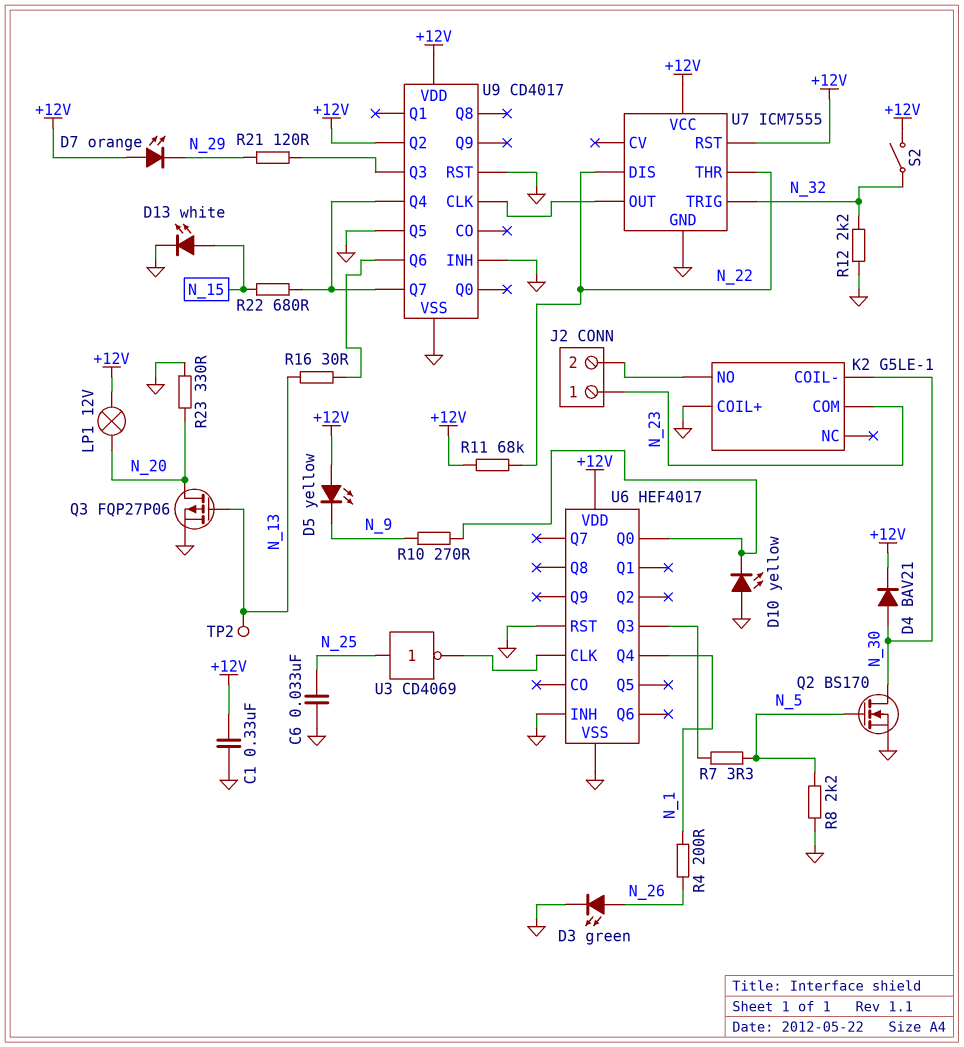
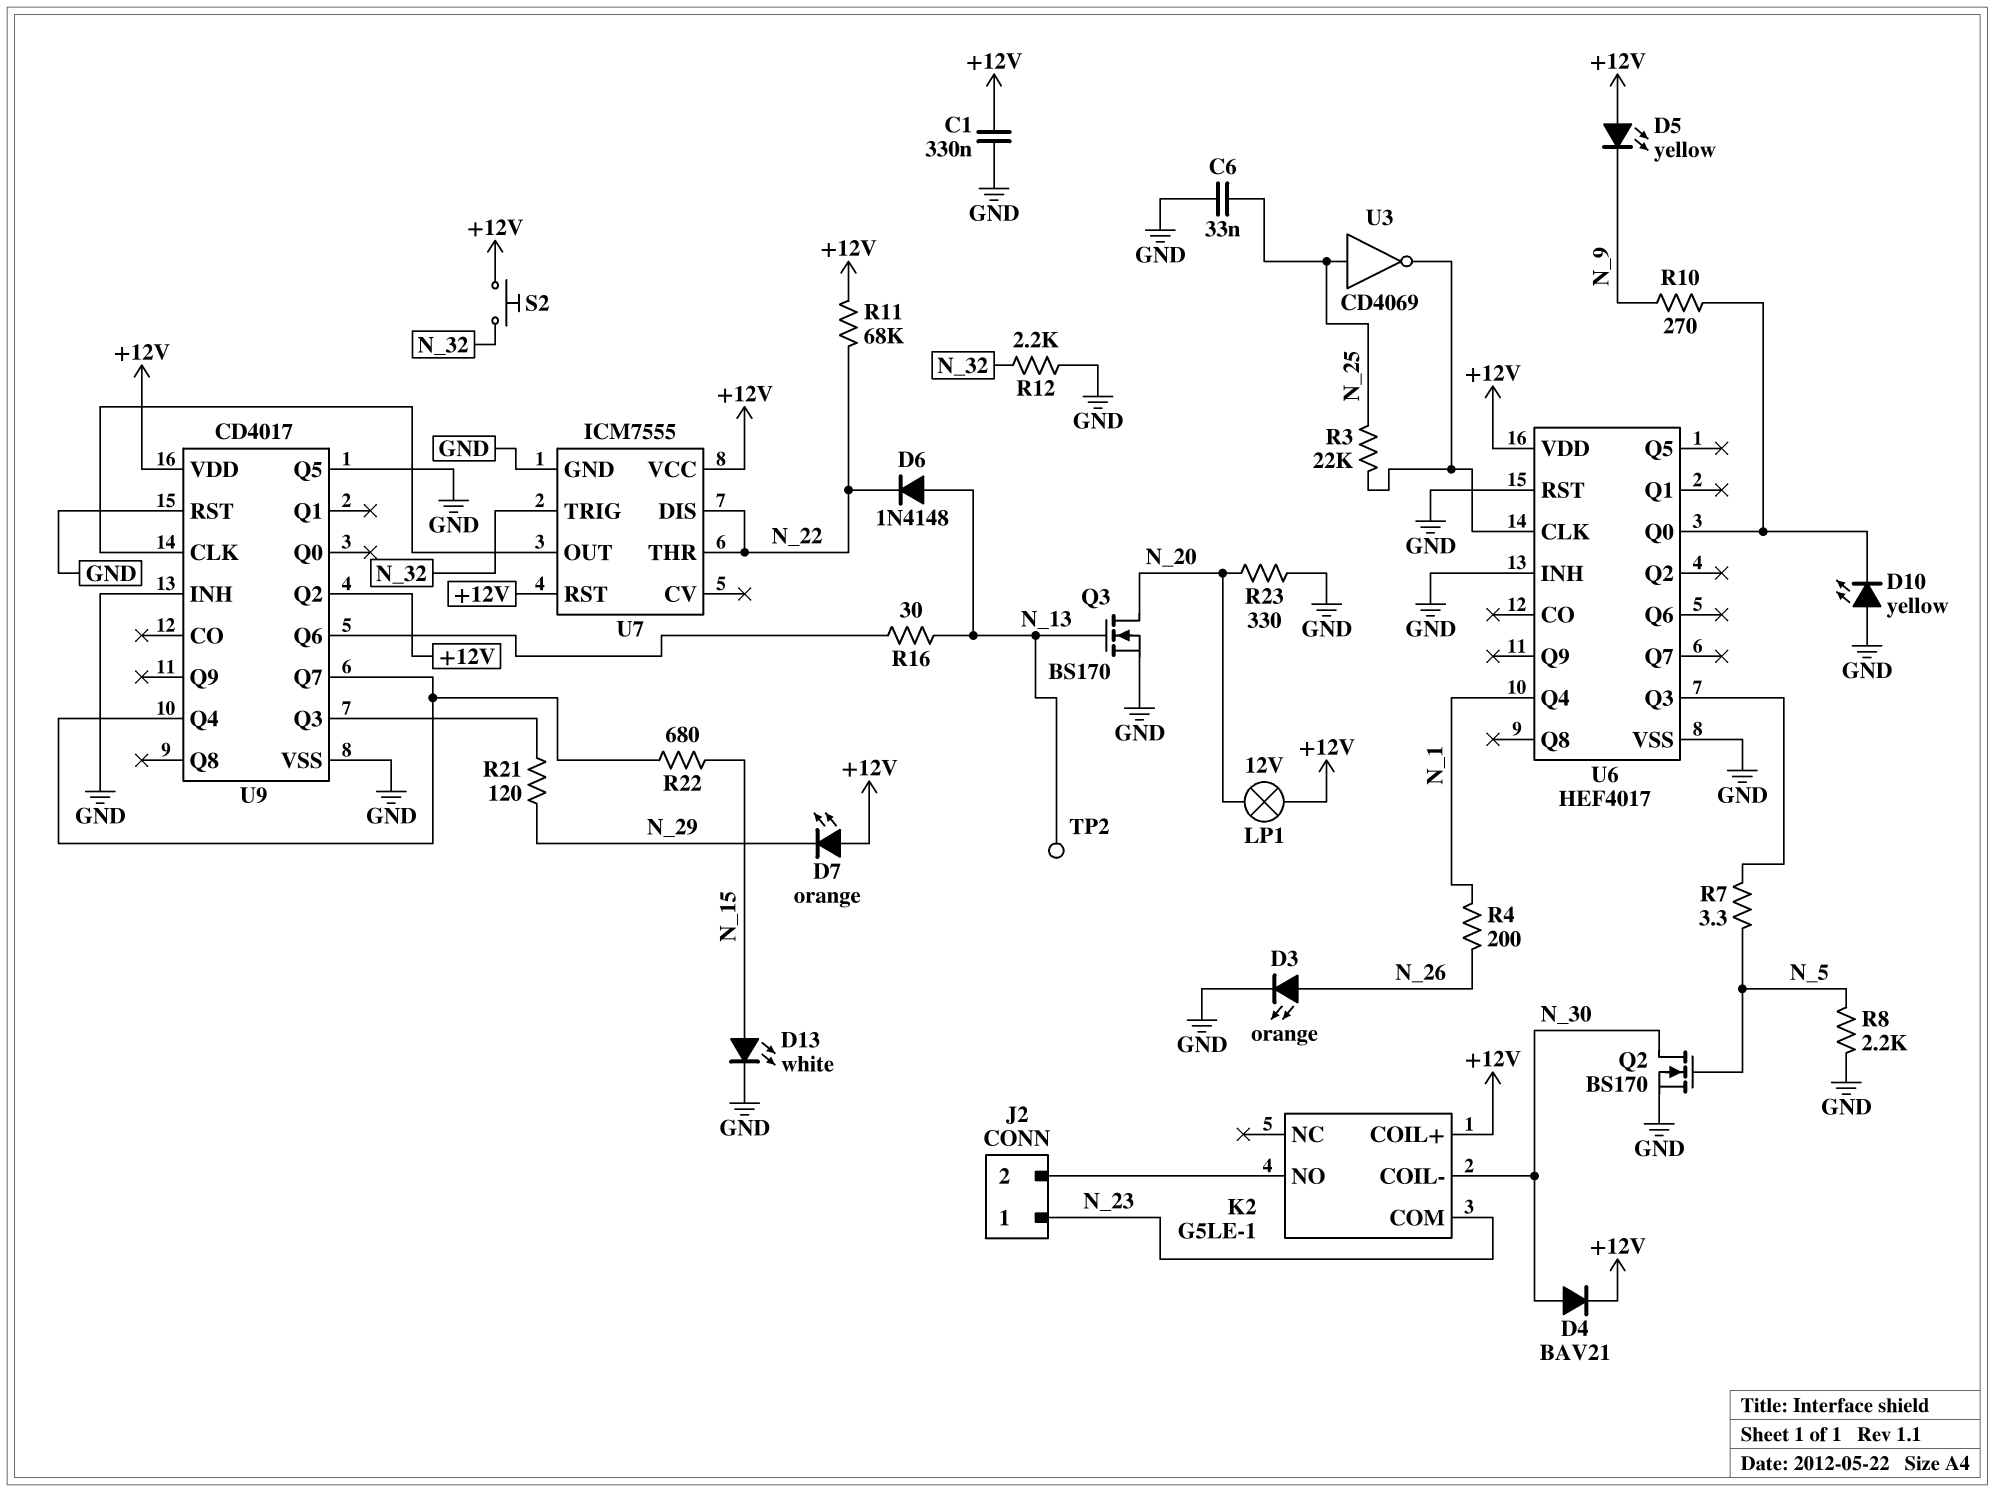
D3: LED green (A N_26, K GND) -> LED orange (A N_26, K GND)
D6: none -> diode 1N4148 (A N_13, K N_22)
K2 pin COIL+: GND -> +12V
Q3: PMOS FQP27P06 (G N_13, D N_20, S GND) -> NMOS BS170 (G N_13, D N_20, S GND)
R3: none -> 22k (N_25, U6/CLK)
S2: switch (+12V, N_32) -> button (+12V, N_32)

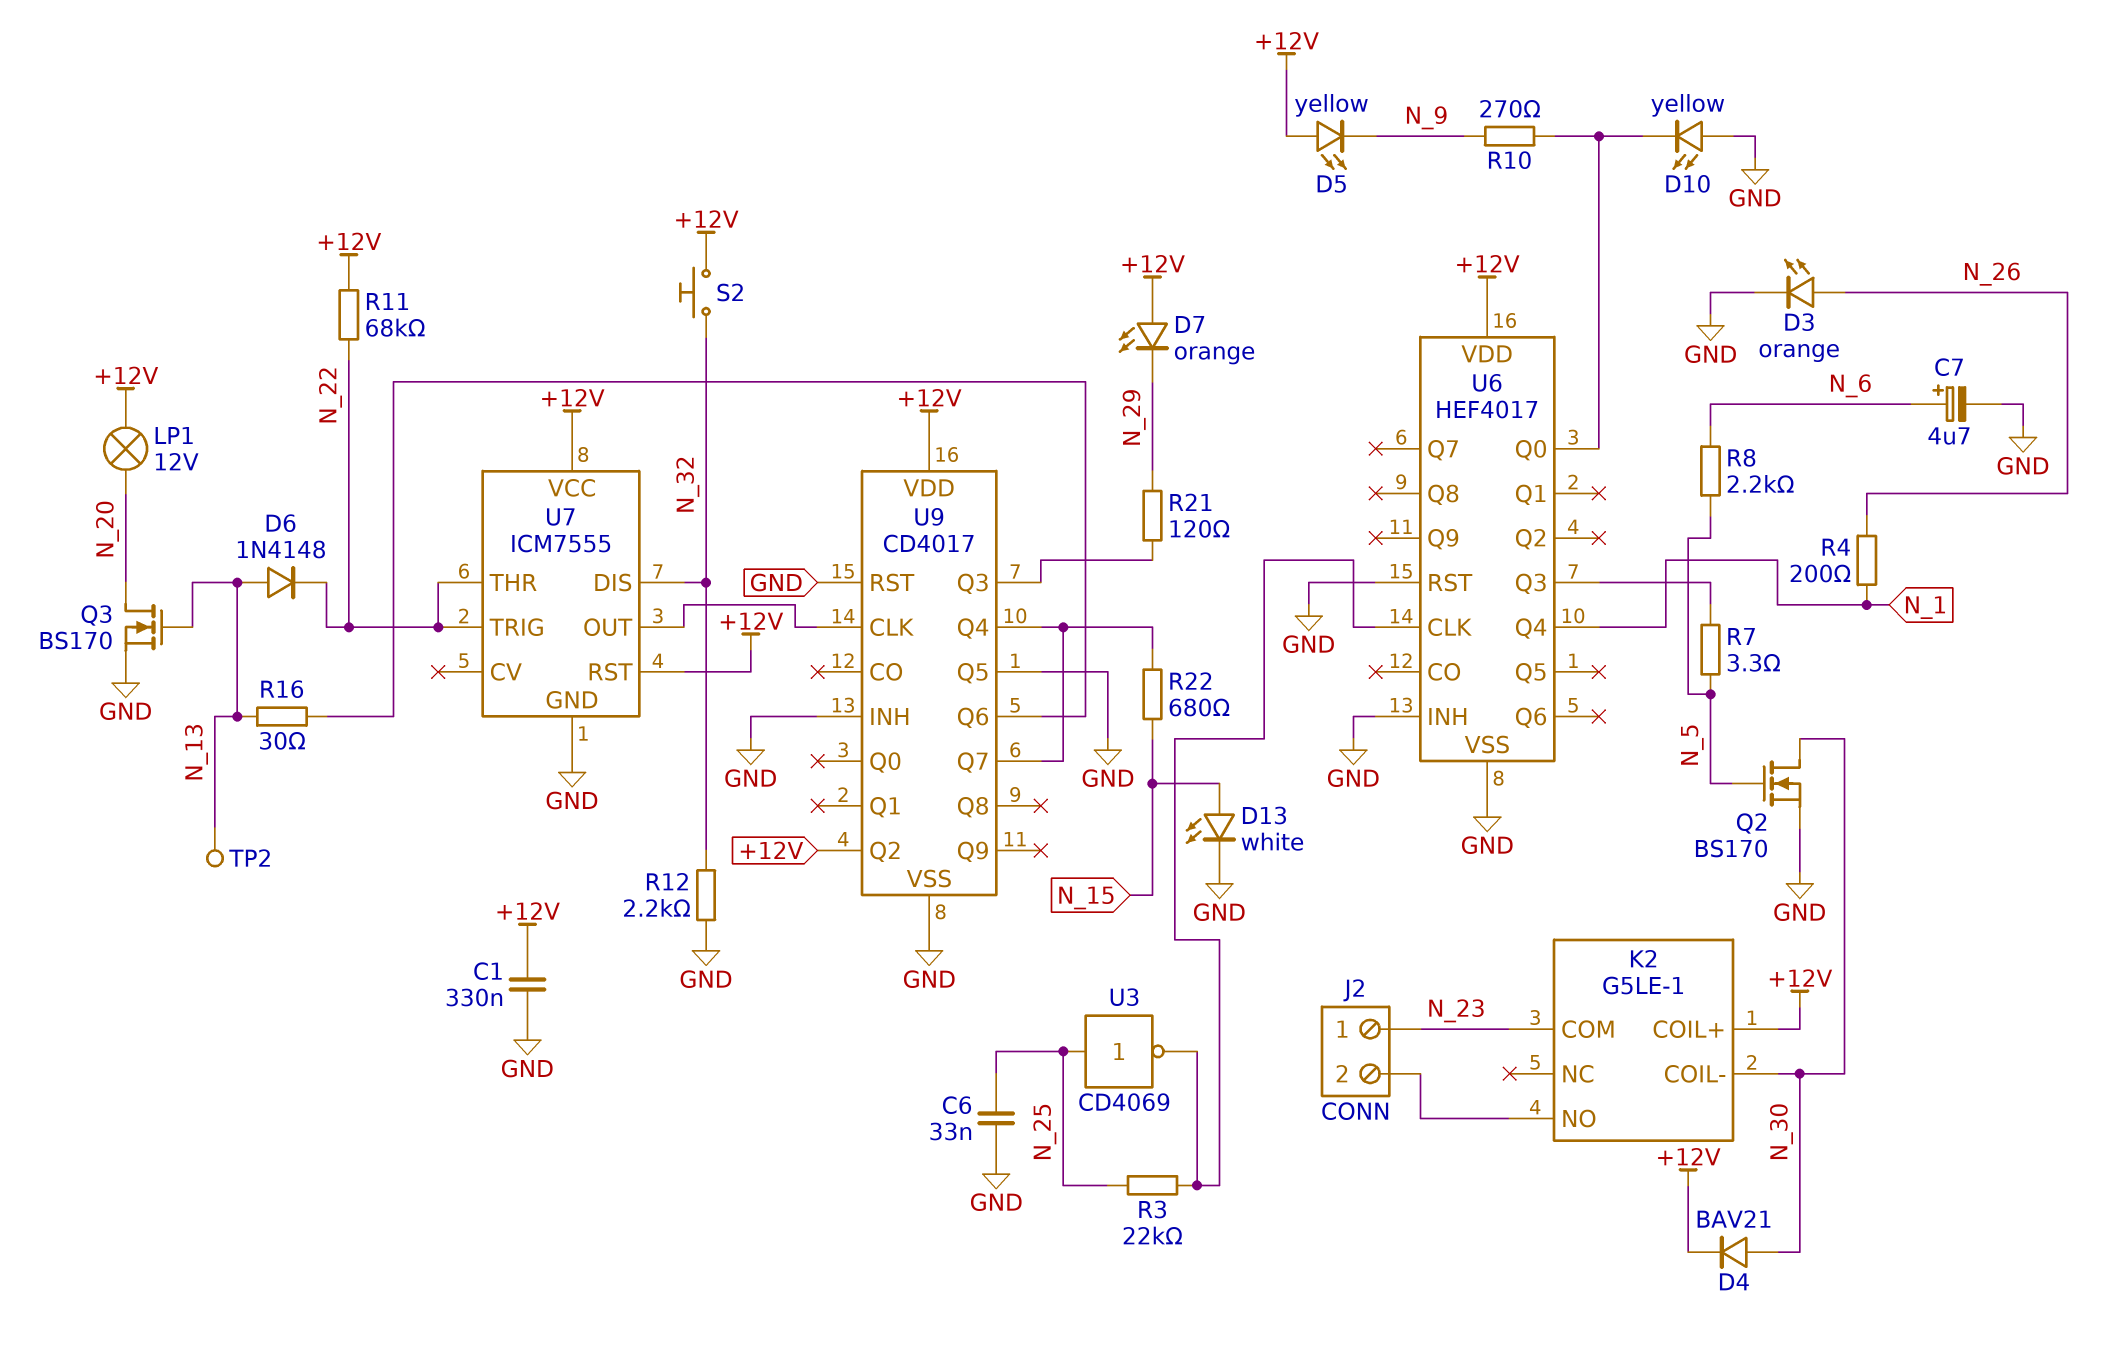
C7: none -> 4.7uF (plus N_6, minus GND)
R8: 2.2k (GND, N_5) -> 2.2k (N_5, N_6)
R23: 330 (GND, N_20) -> none
U7 pin DIS: N_22 -> N_32
U7 pin TRIG: N_32 -> N_22

